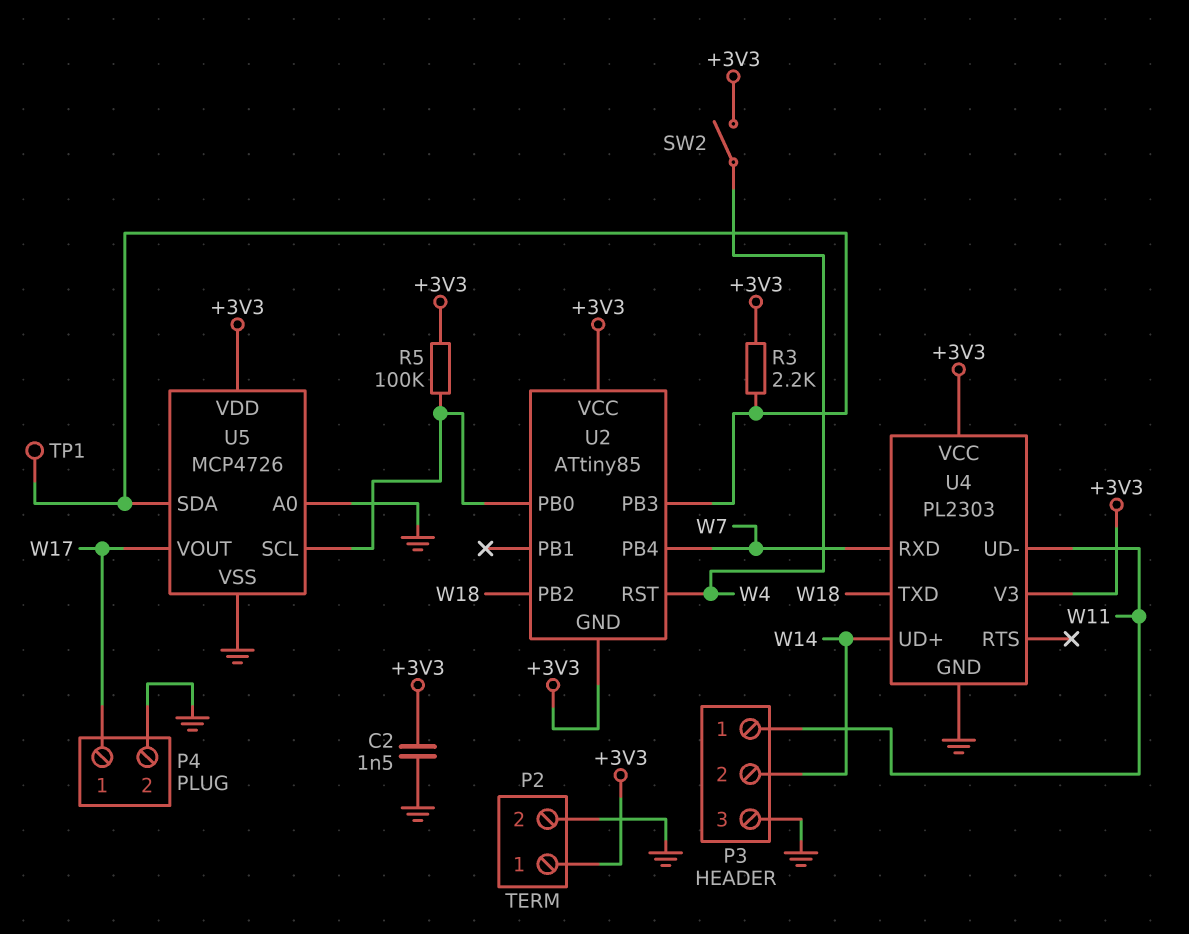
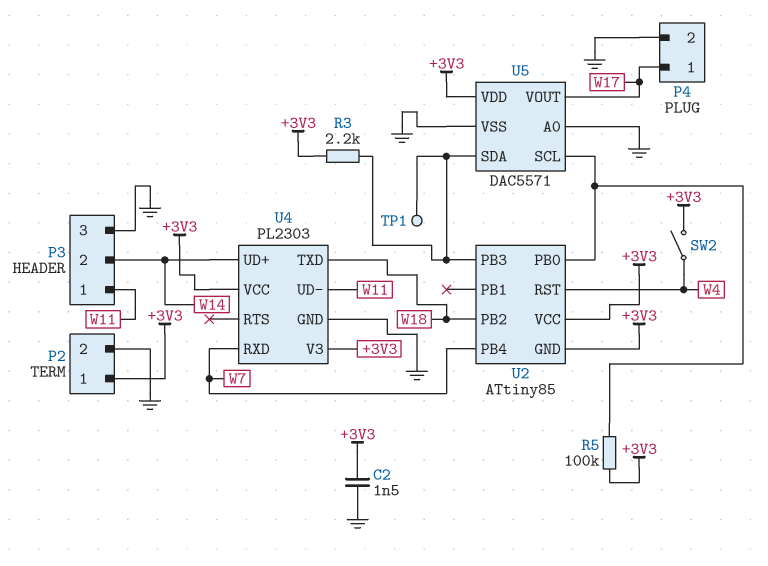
U5: MCP4726 -> DAC5571

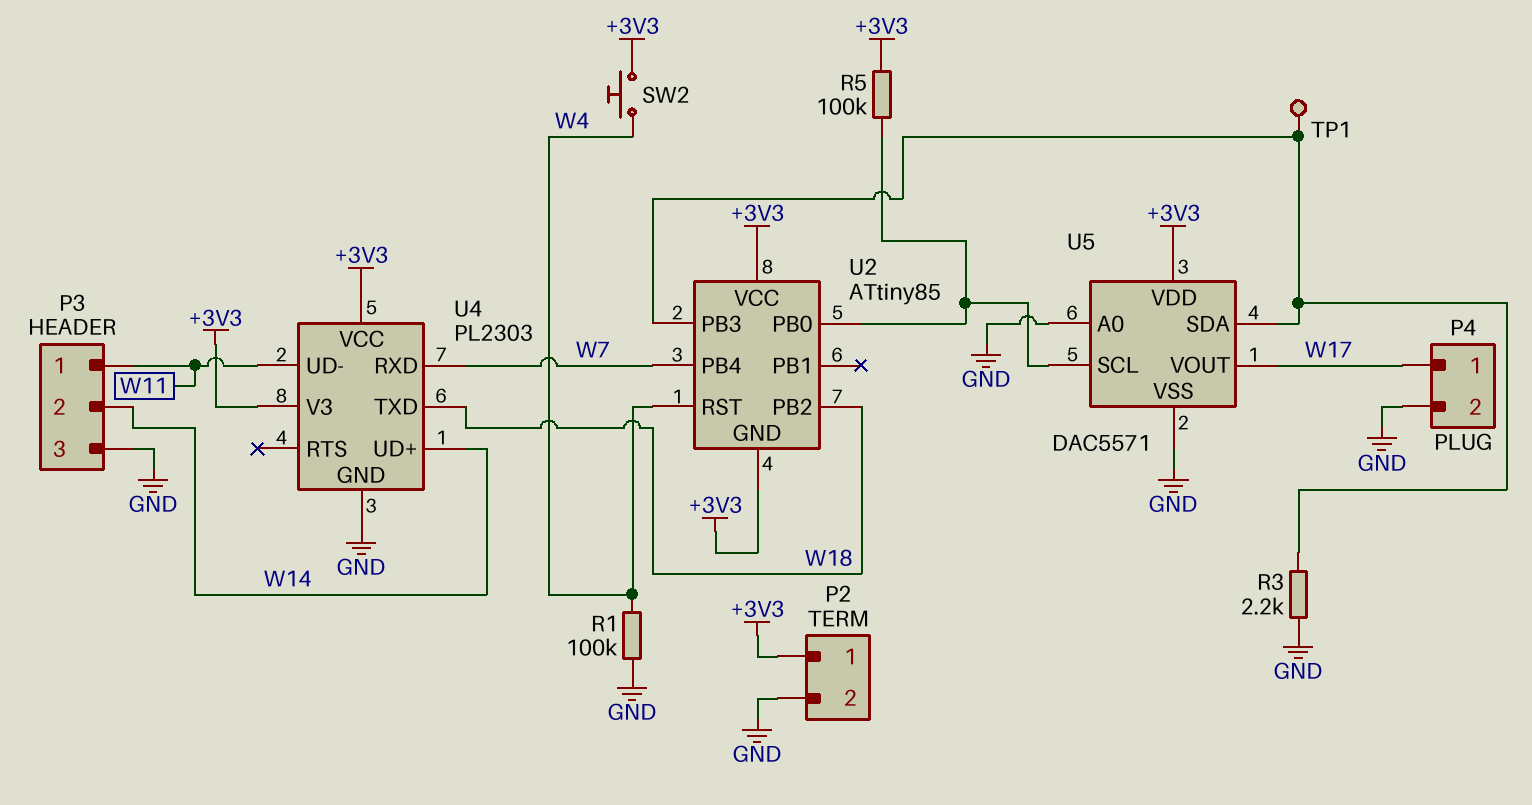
C2: 1.5nF (+3V3, GND) -> none
R1: none -> 100k (GND, W4)
R3: 2.2k (+3V3, U2/PB3) -> 2.2k (GND, U2/PB3)
SW2: switch (+3V3, W4) -> button (+3V3, W4)

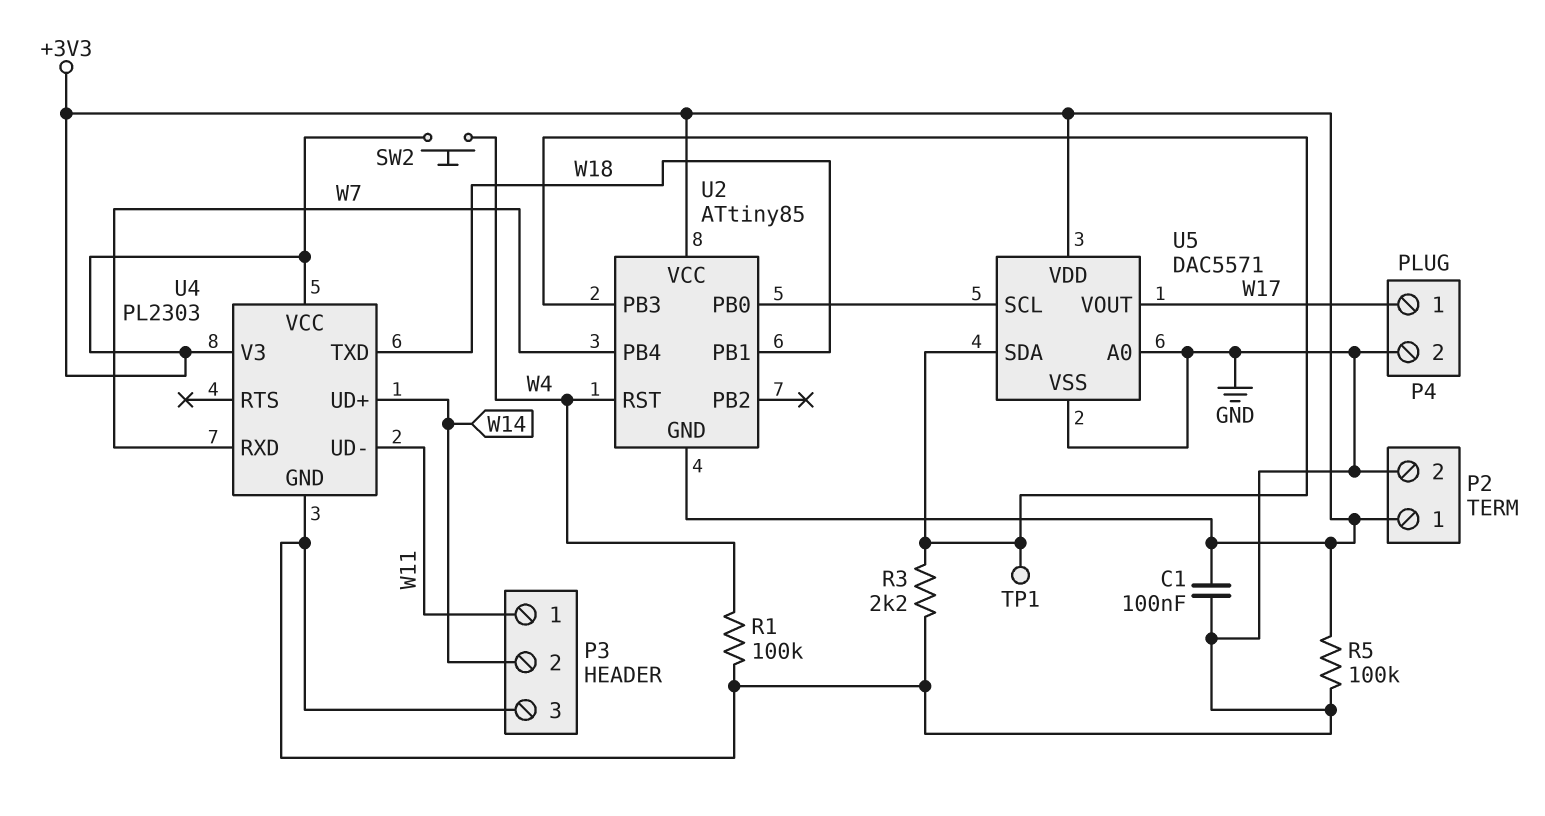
C1: none -> 100nF (+3V3, GND)
R5: 100k (+3V3, U2/PB0) -> 100k (+3V3, GND)
U2 pin PB1: none -> W18
U2 pin PB2: W18 -> none

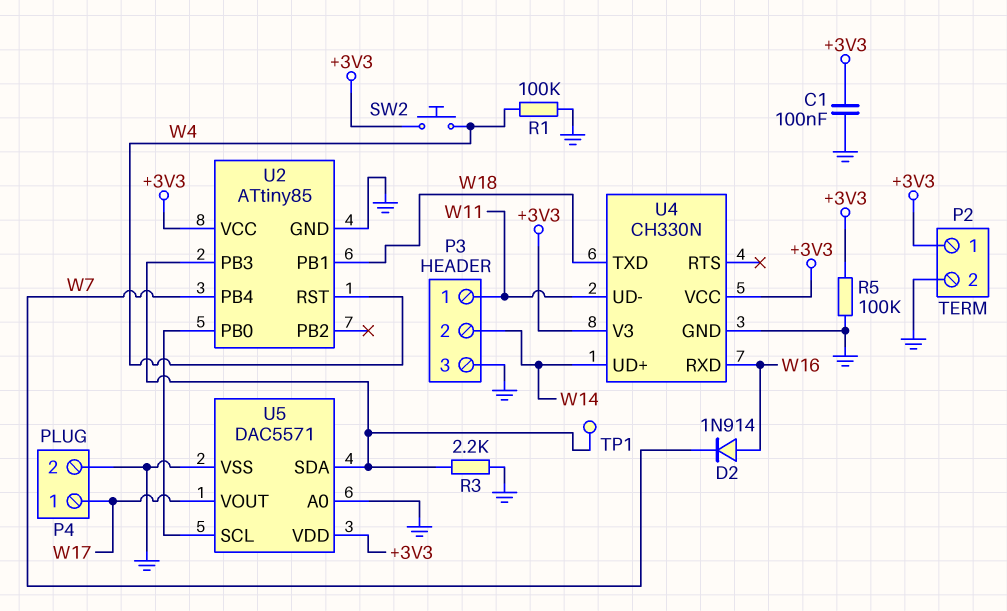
D2: none -> diode 1N914 (A W16, K W7)
U2 pin GND: +3V3 -> GND
U4: PL2303 -> CH330N
U4 pin RXD: W7 -> W16

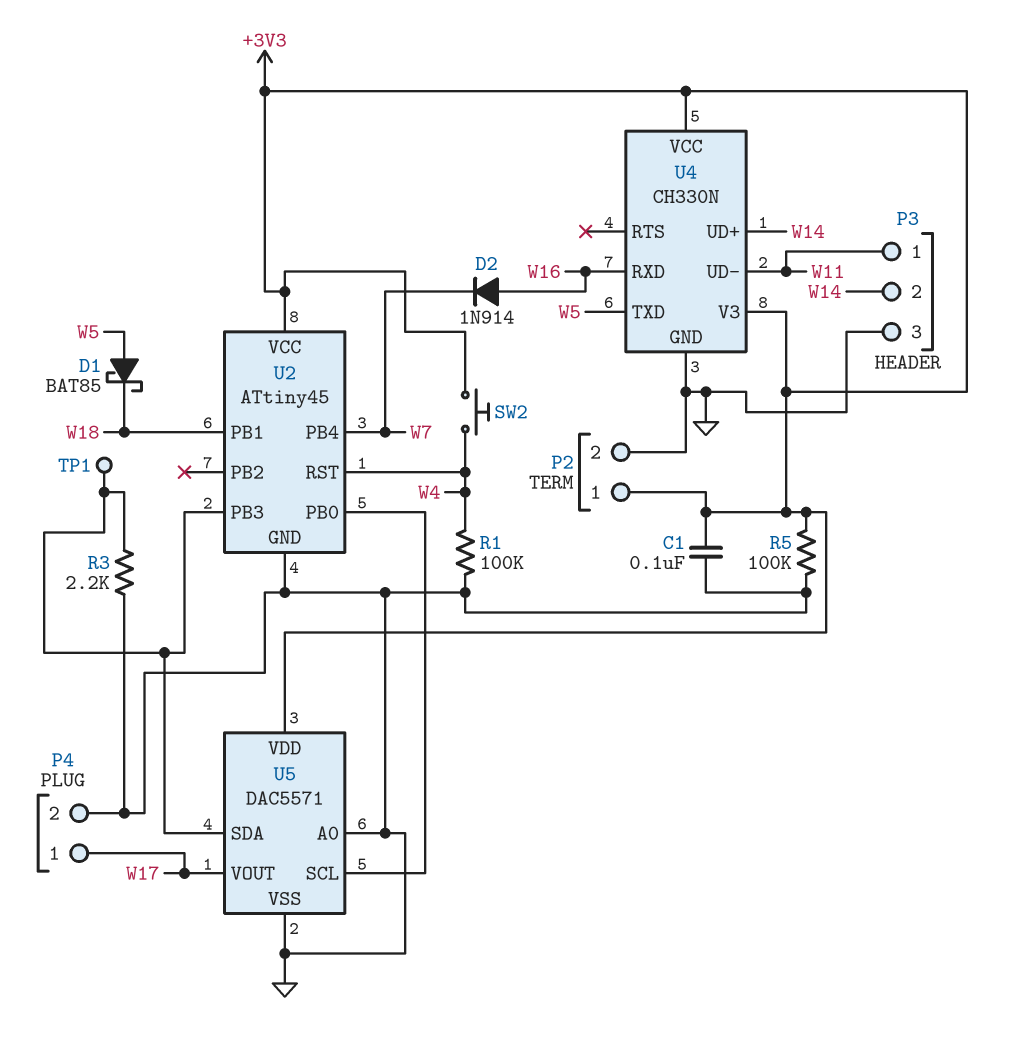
D1: none -> schottky BAT85 (A W5, K W18)
U2: ATtiny85 -> ATtiny45
U4 pin TXD: W18 -> W5

